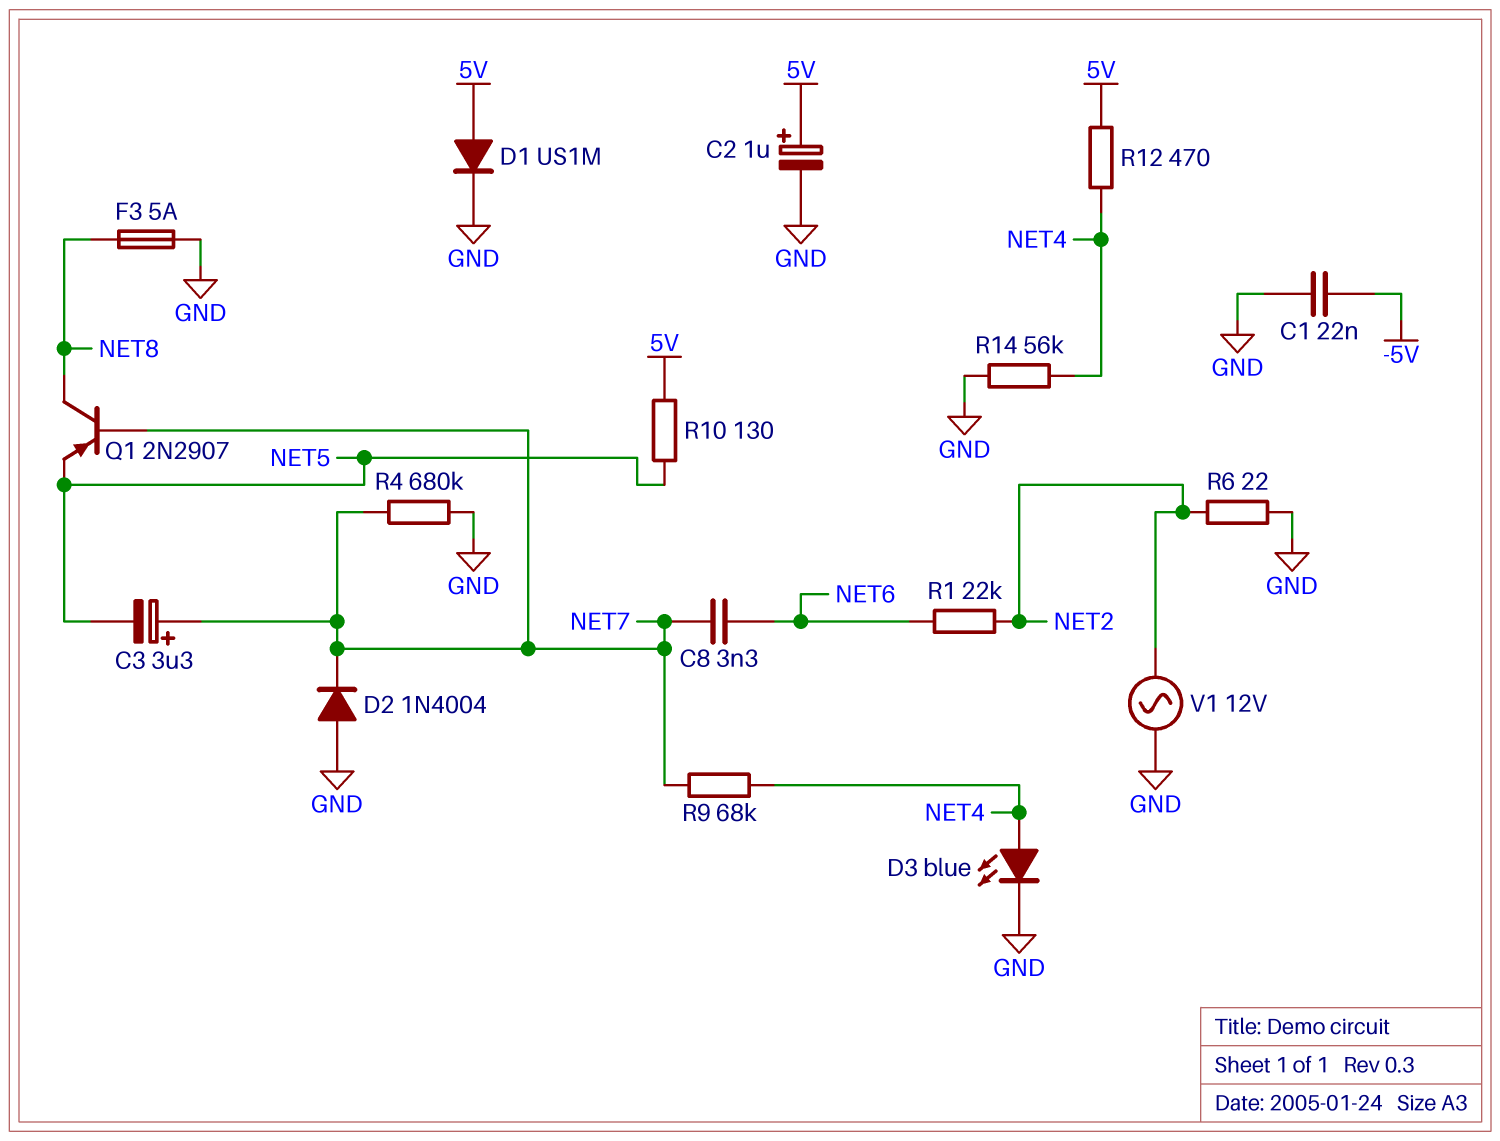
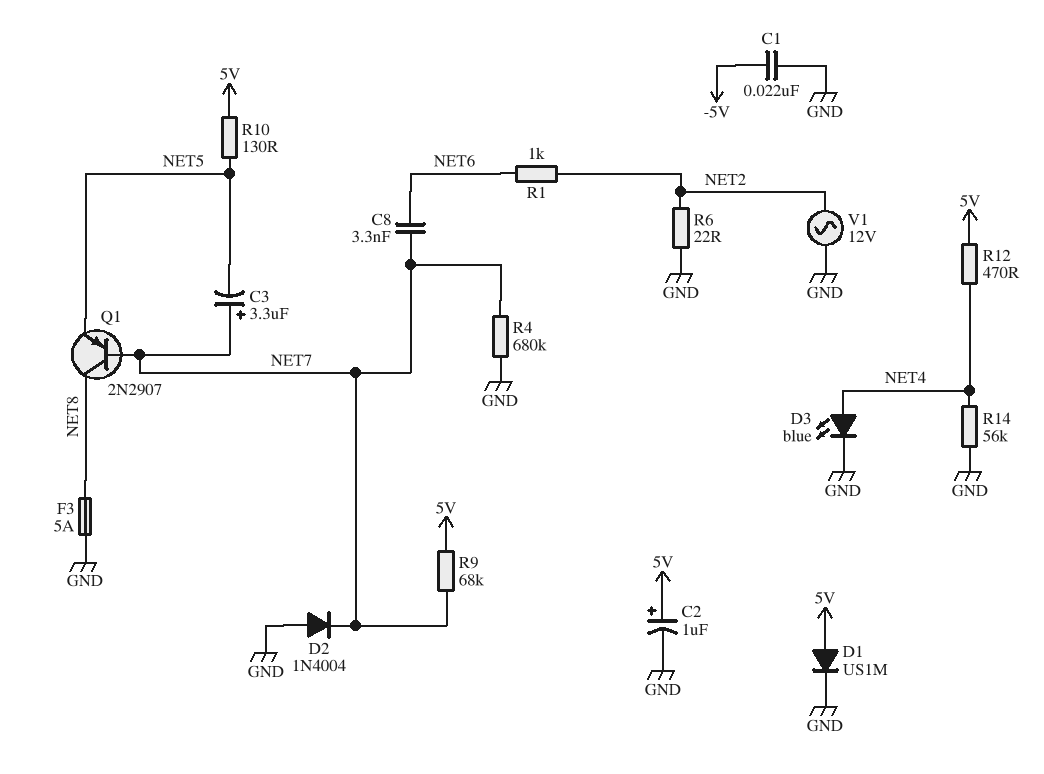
R1: 22k (NET2, NET6) -> 1k (NET2, NET6)
R9: 68k (NET4, NET7) -> 68k (5V, NET7)

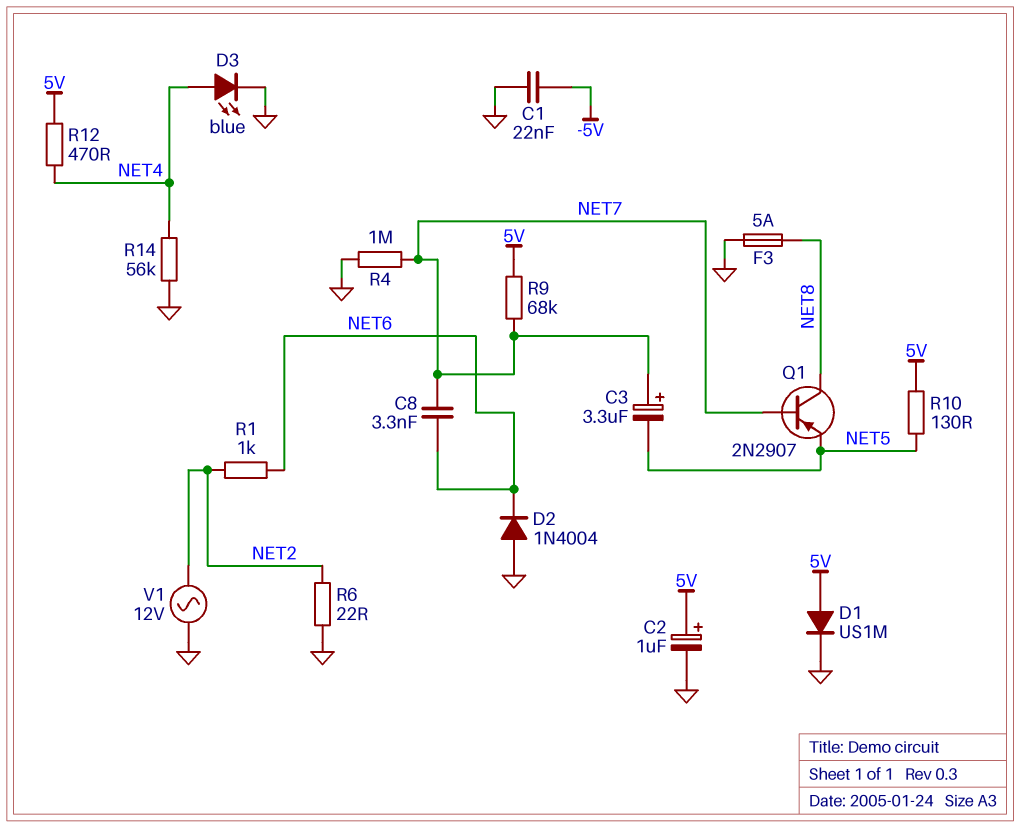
D2: diode 1N4004 (A GND, K NET7) -> diode 1N4004 (A GND, K NET6)
R4: 680k (GND, NET7) -> 1M (GND, NET7)

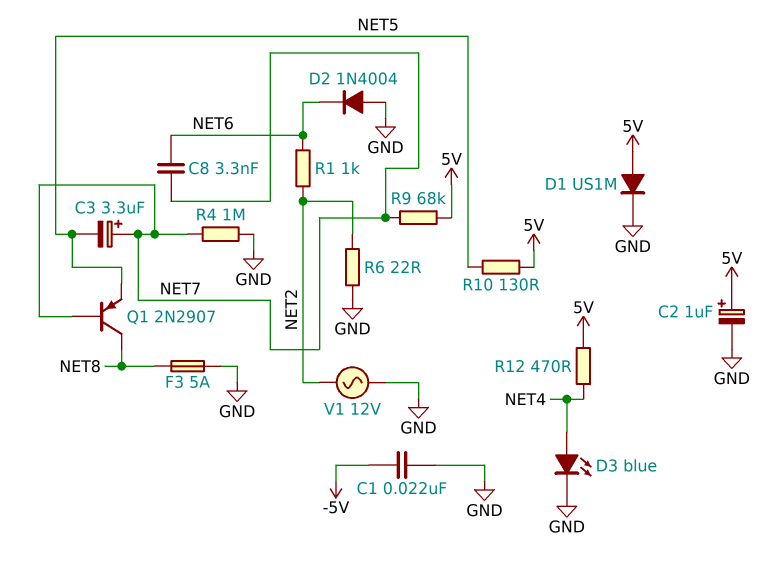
R14: 56k (GND, NET4) -> none

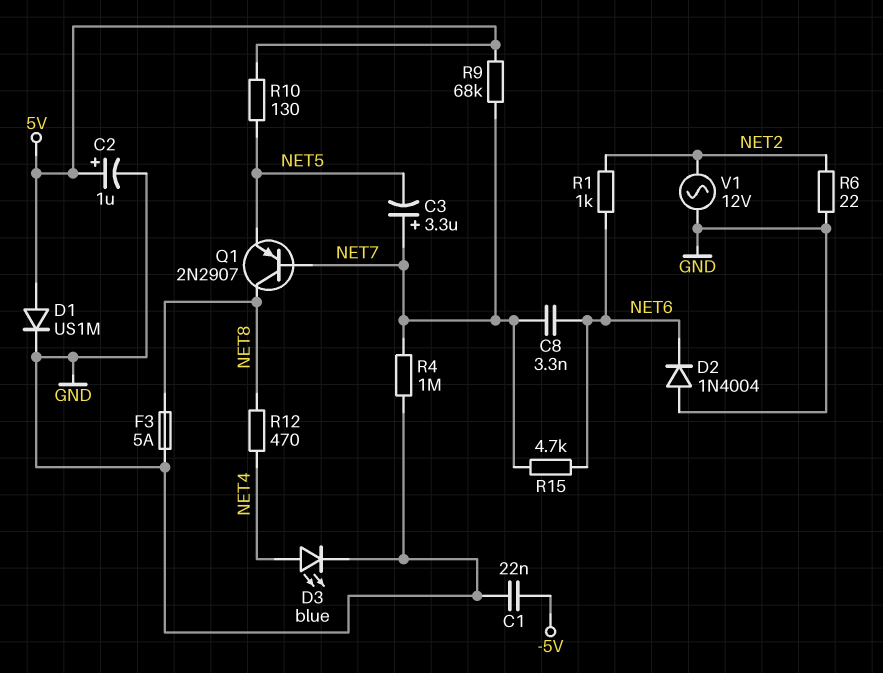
R12: 470 (5V, NET4) -> 470 (NET4, NET8)
R15: none -> 4.7k (NET6, NET7)

